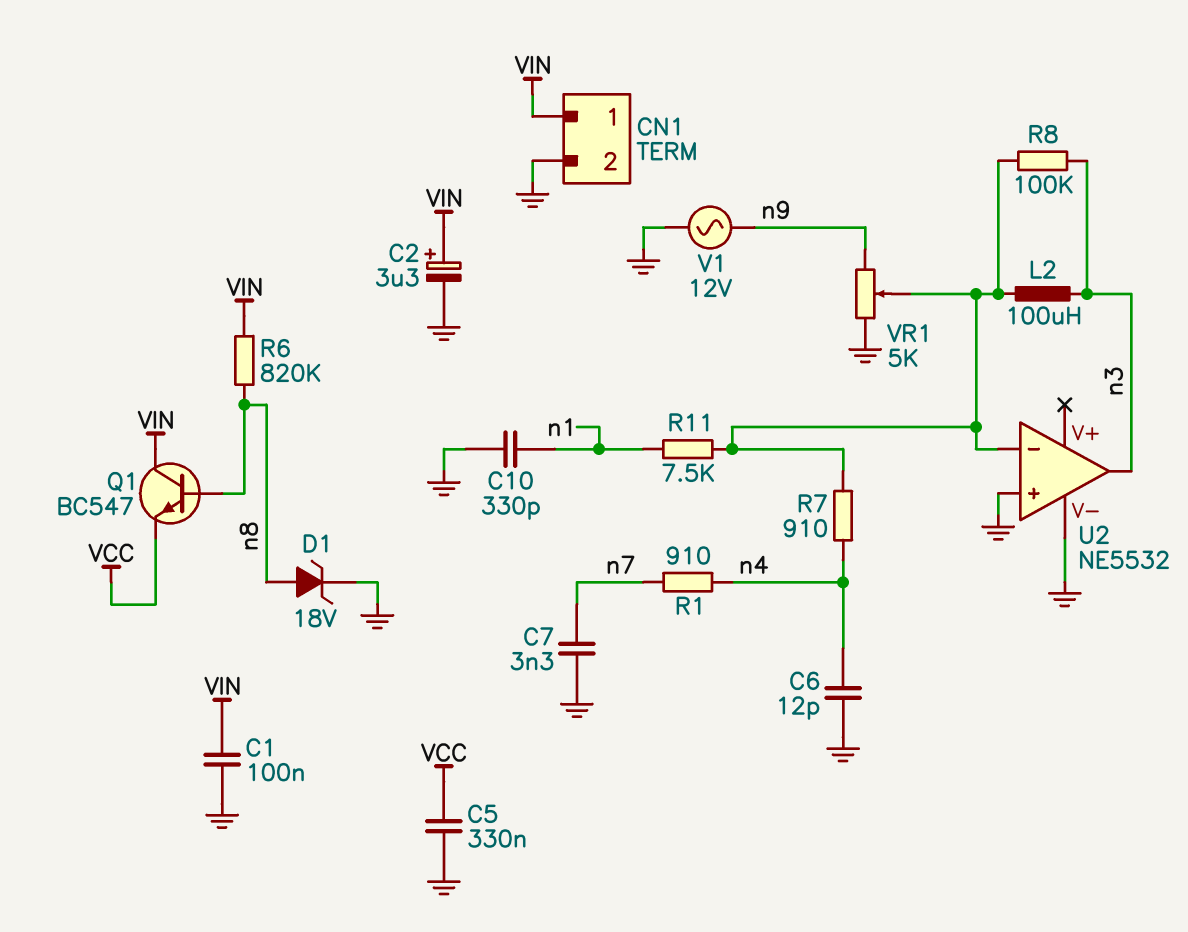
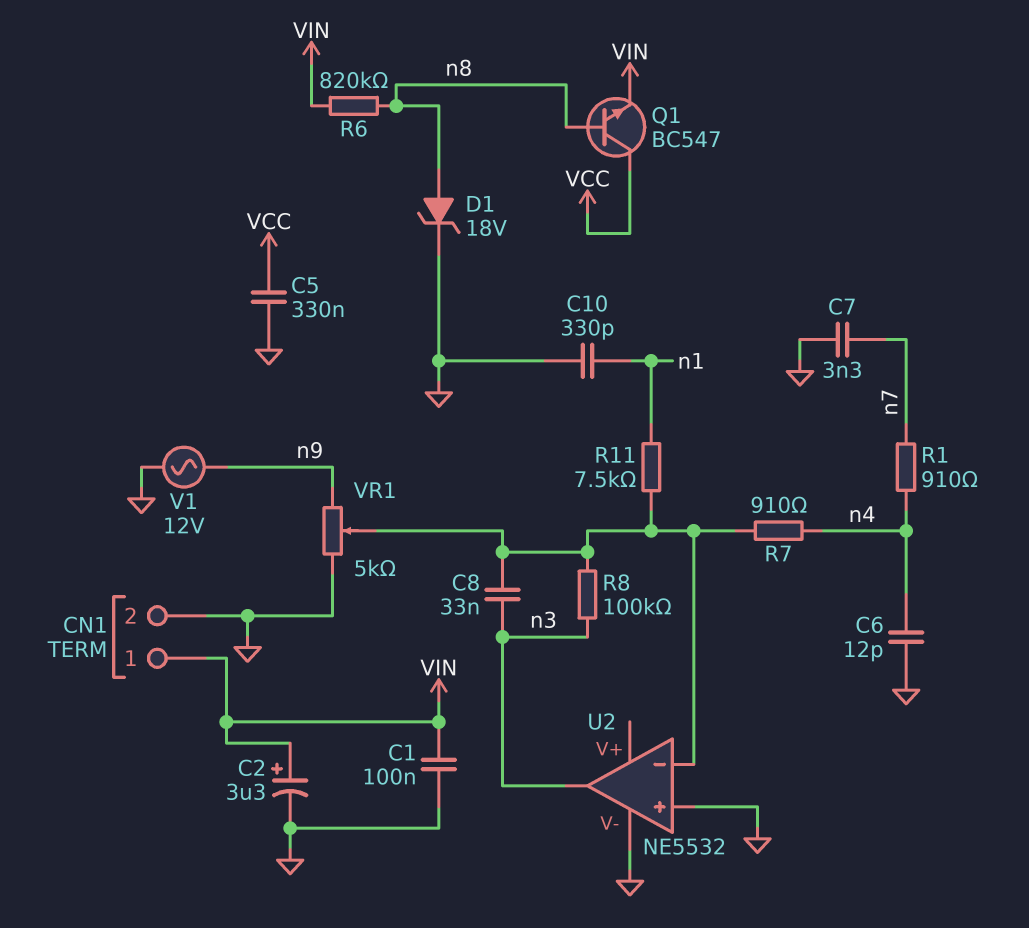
C8: none -> 33nF (U2/in-, n3)
L2: 100uH (U2/in-, n3) -> none
Q1: NPN BC547 (B n8, C VIN, E VCC) -> NPN BC547 (B n8, C VCC, E VIN)

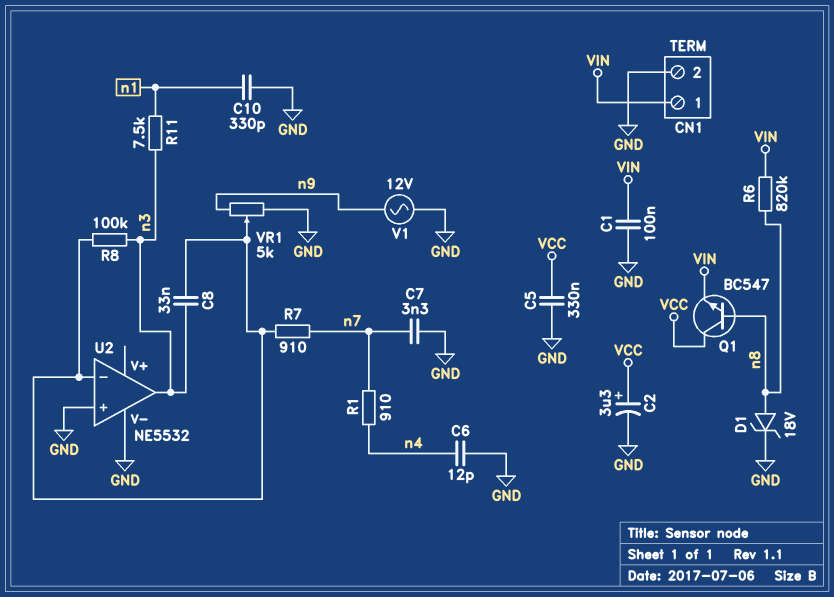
C2: 3.3uF (plus VIN, minus GND) -> 3.3uF (plus VCC, minus GND)
R7: 910 (U2/in-, n4) -> 910 (U2/in-, n7)
R11: 7.5k (U2/in-, n1) -> 7.5k (n1, n3)

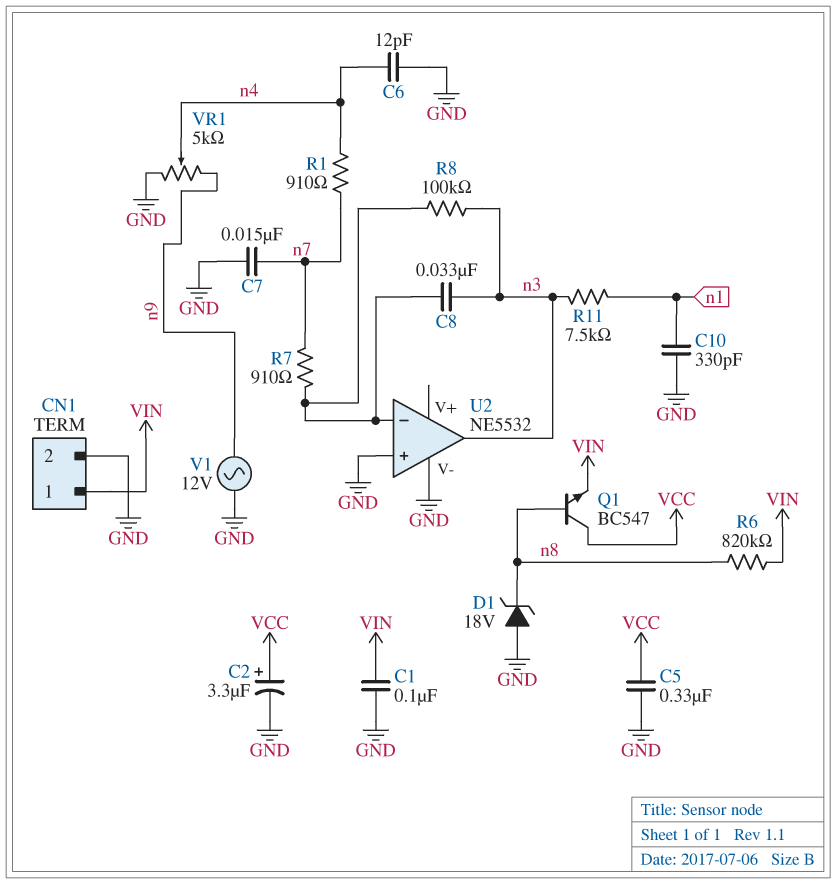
C7: 3.3nF (GND, n7) -> 15nF (GND, n7)
D1: zener 18V (A n8, K GND) -> zener 18V (A GND, K n8)
VR1: 5k (GND, n9, wiper U2/in-) -> 5k (GND, n9, wiper n4)

